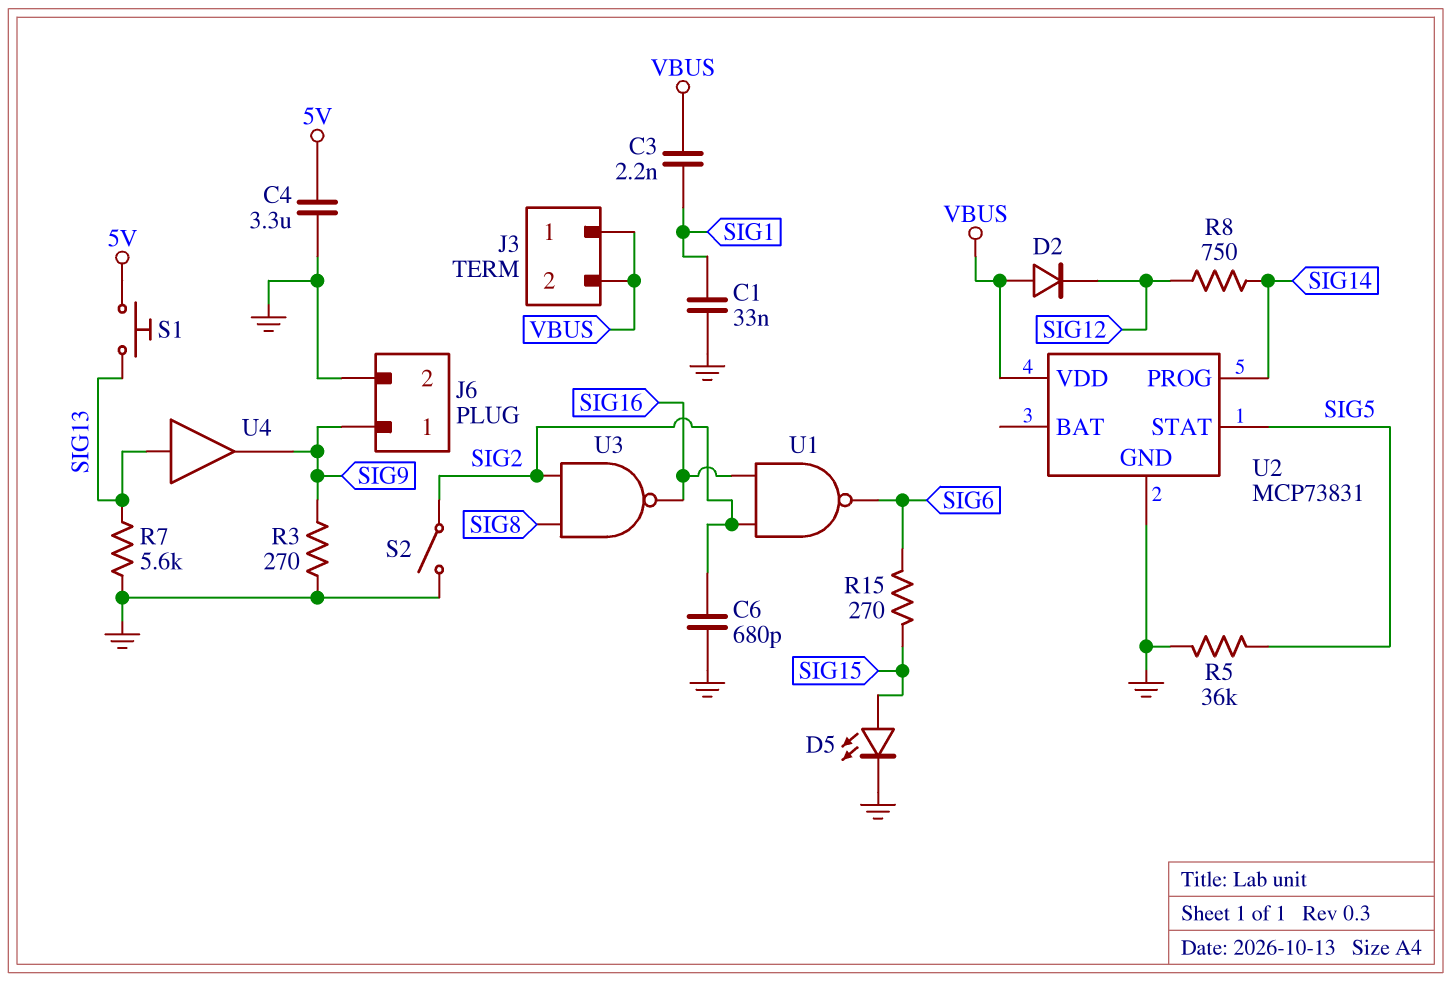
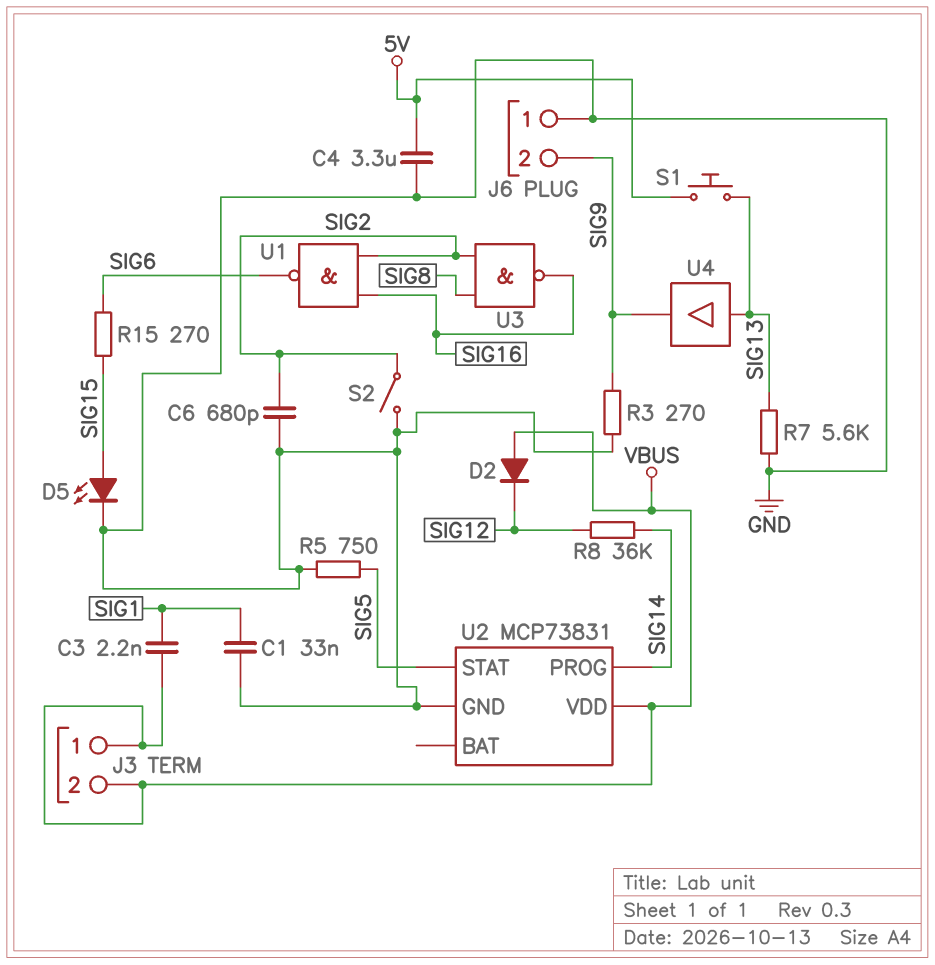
J6 pin 1: SIG9 -> GND
J6 pin 2: GND -> SIG9
R5: 36k (GND, SIG5) -> 750 (GND, SIG5)
R8: 750 (SIG12, SIG14) -> 36k (SIG12, SIG14)

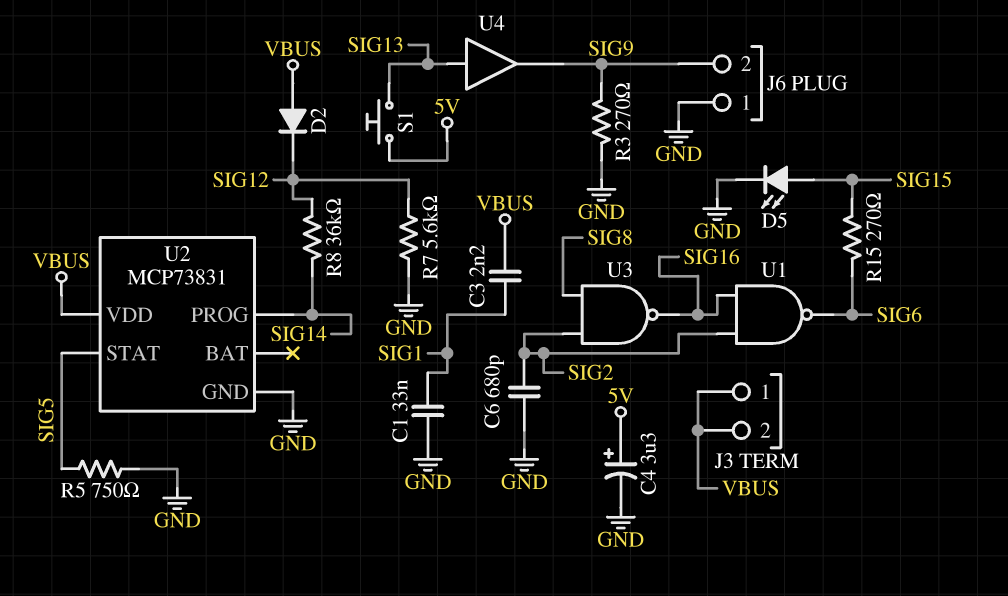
C4: 3.3uF (5V, GND) -> 3.3uF (plus 5V, minus GND)
R7: 5.6k (GND, SIG13) -> 5.6k (GND, SIG12)
S2: switch (GND, SIG2) -> none

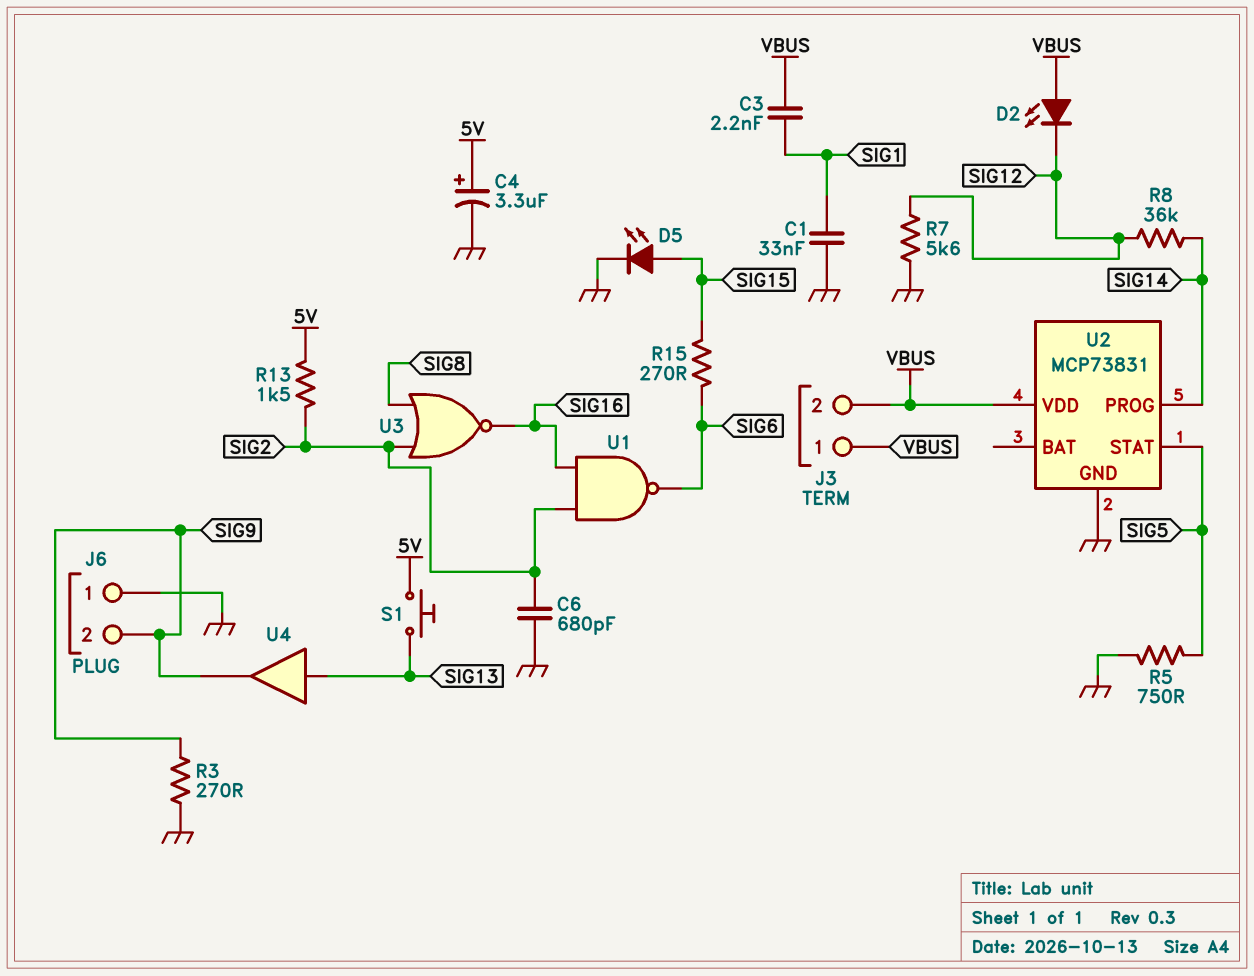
D2: diode (A VBUS, K SIG12) -> LED (A VBUS, K SIG12)
R13: none -> 1.5k (5V, SIG2)
U3: NAND (in SIG2, in SIG8, out SIG16) -> NOR (in SIG2, in SIG8, out SIG16)

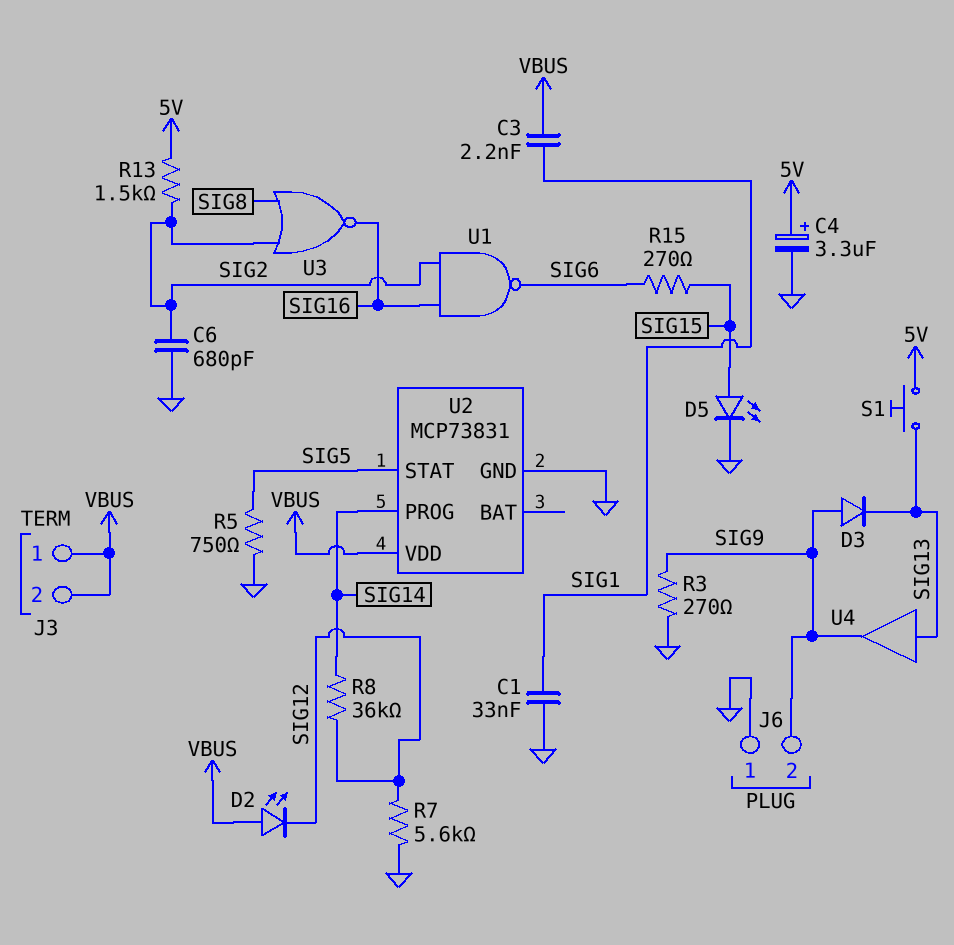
D3: none -> diode (A SIG9, K SIG13)

